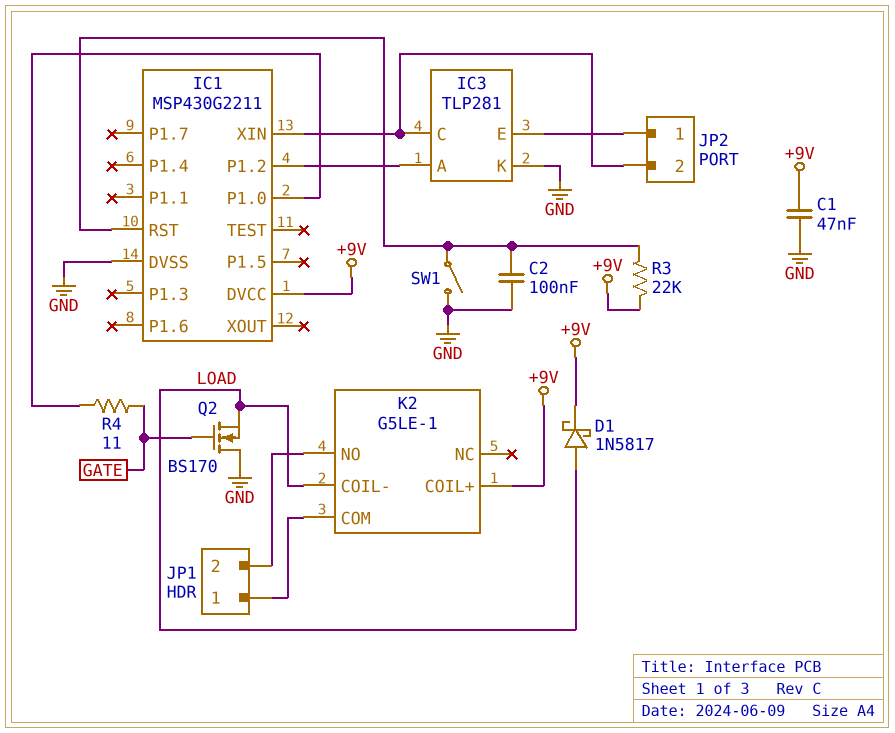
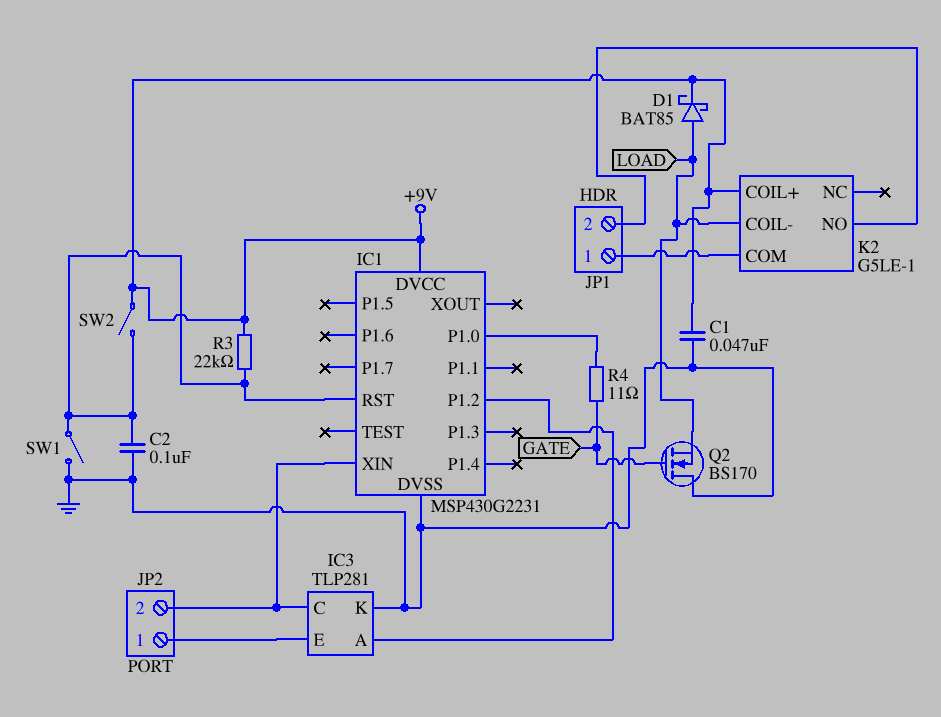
D1: schottky 1N5817 (A LOAD, K +9V) -> schottky BAT85 (A LOAD, K +9V)
IC1: MSP430G2211 -> MSP430G2231
SW2: none -> switch (+9V, IC1/RST)

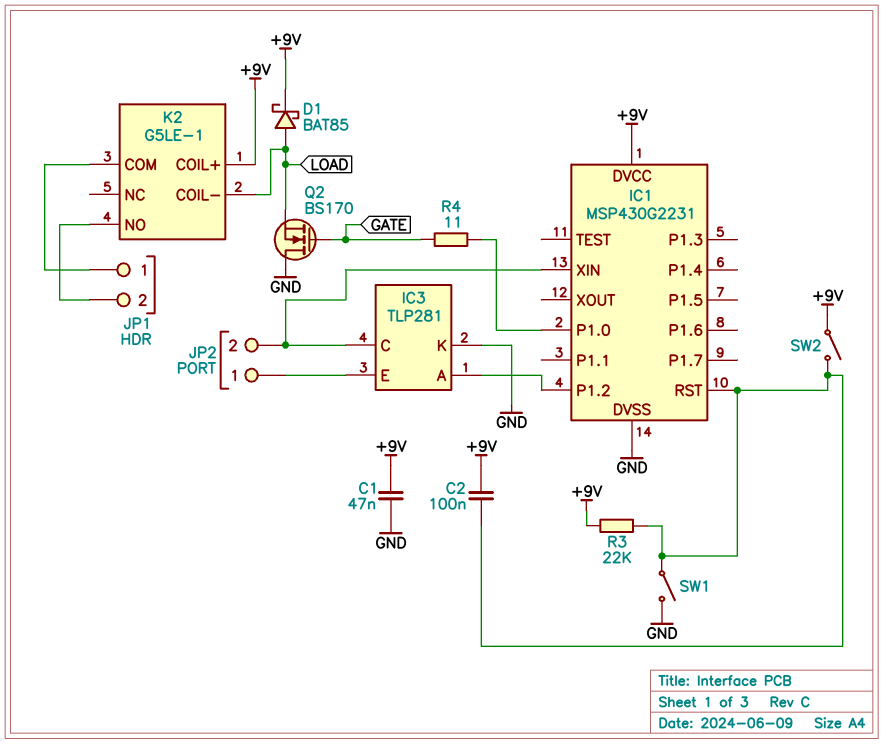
C2: 100nF (GND, IC1/RST) -> 100nF (+9V, IC1/RST)

